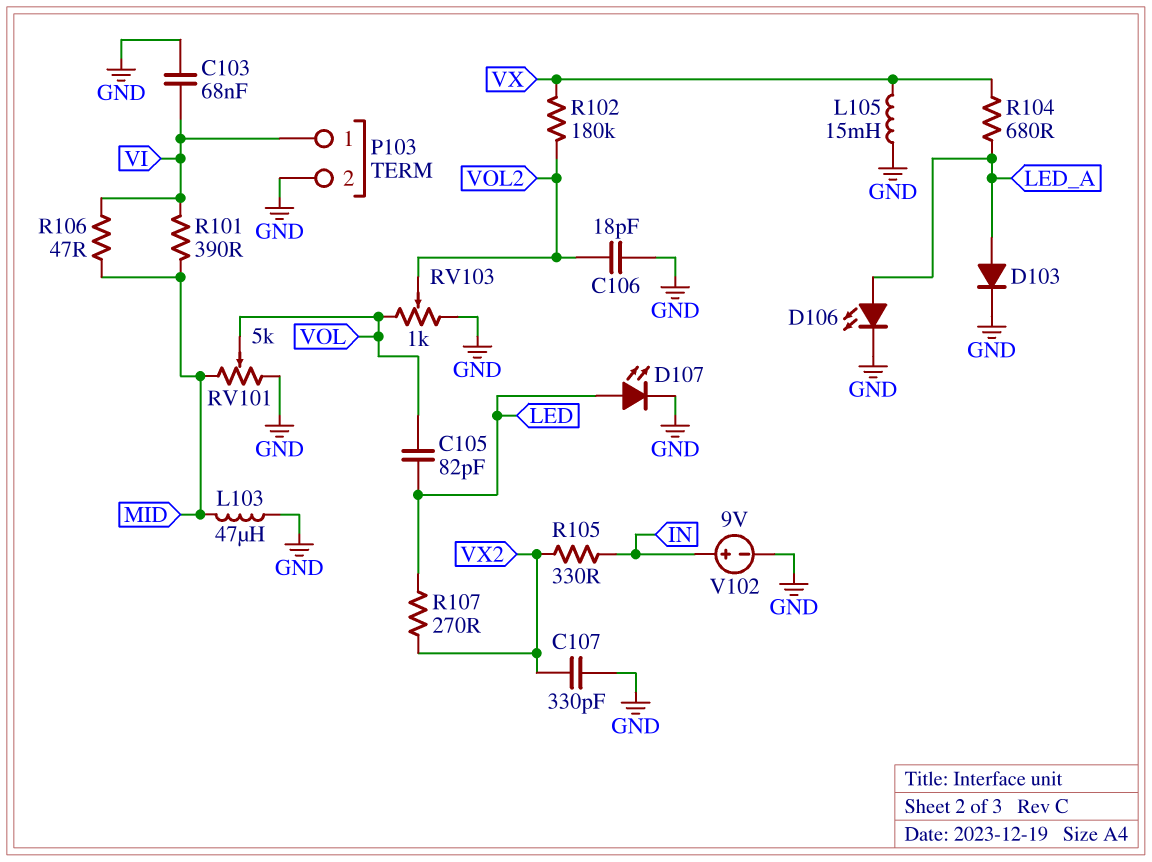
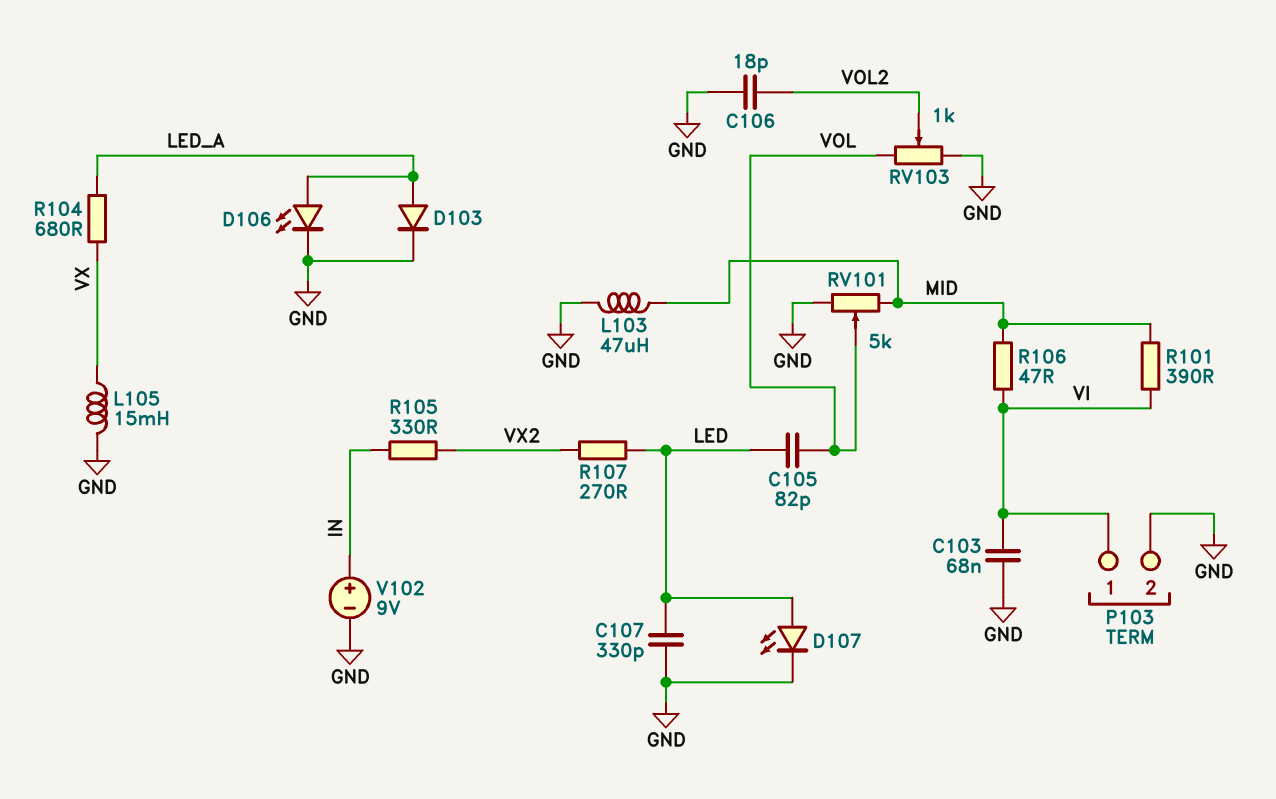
C107: 330pF (GND, VX2) -> 330pF (GND, LED)
R102: 180k (VOL2, VX) -> none

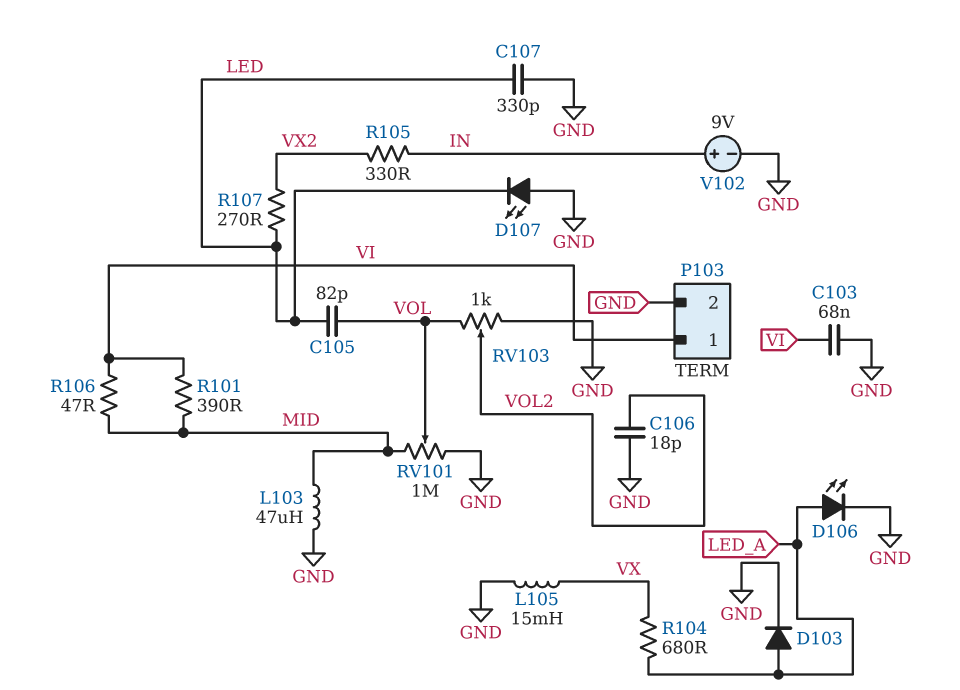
D107: LED (A LED, K GND) -> LED (A GND, K LED)
RV101: 5k (GND, MID, wiper VOL) -> 1M (GND, MID, wiper VOL)

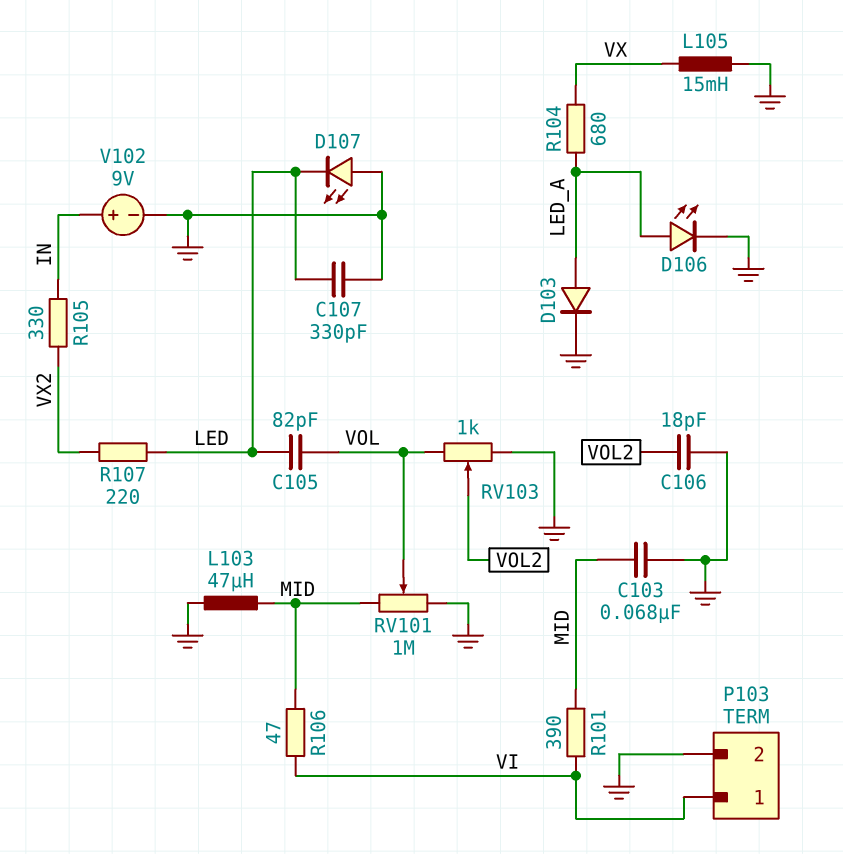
C103: 68nF (GND, VI) -> 68nF (GND, MID)
R107: 270 (LED, VX2) -> 220 (LED, VX2)

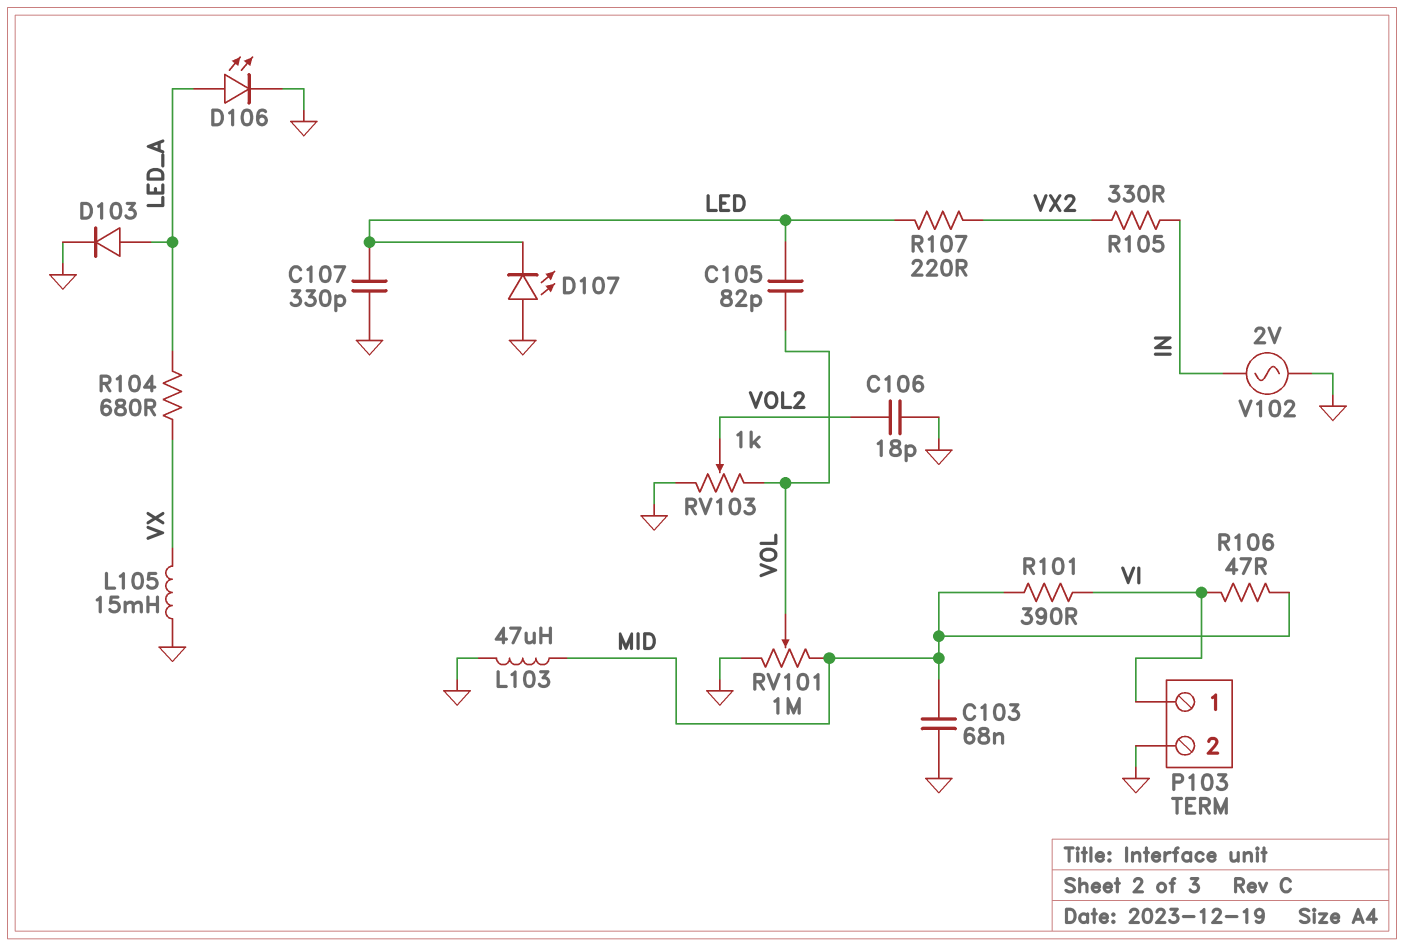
V102: 9V (plus IN, minus GND) -> AC 2V (GND, IN)

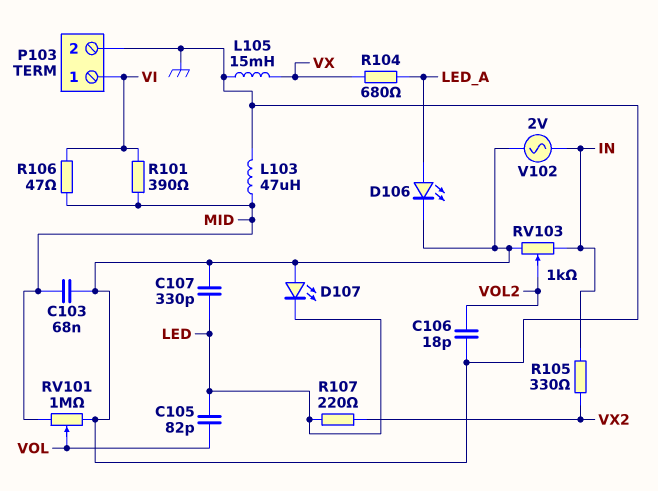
D103: diode (A LED_A, K GND) -> none
RV103: 1k (GND, VOL, wiper VOL2) -> 1k (GND, IN, wiper VOL2)

